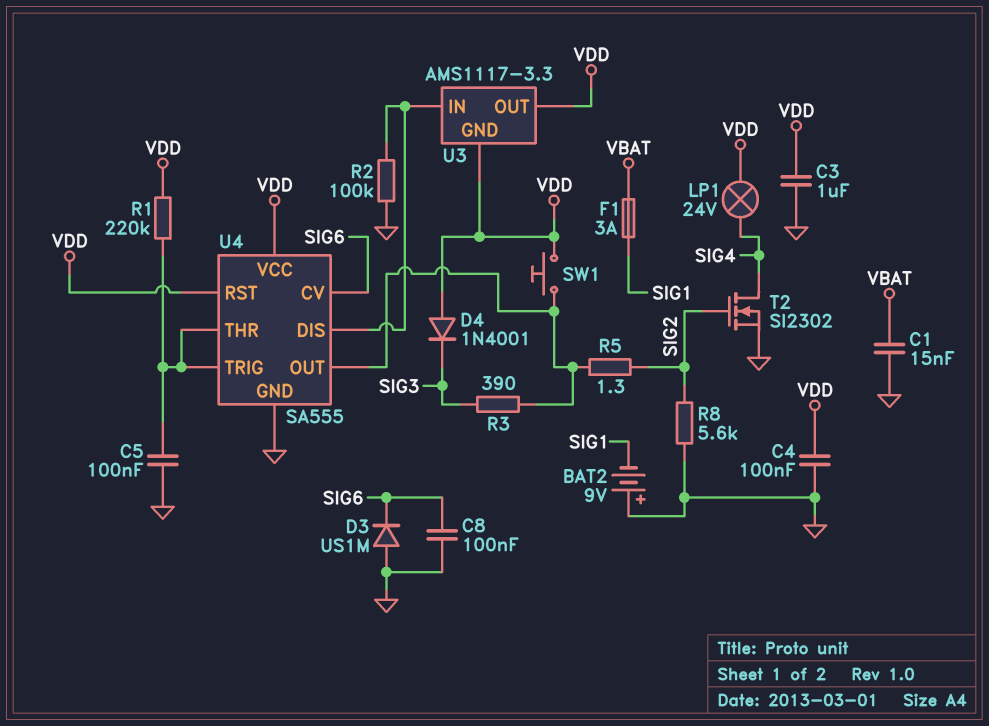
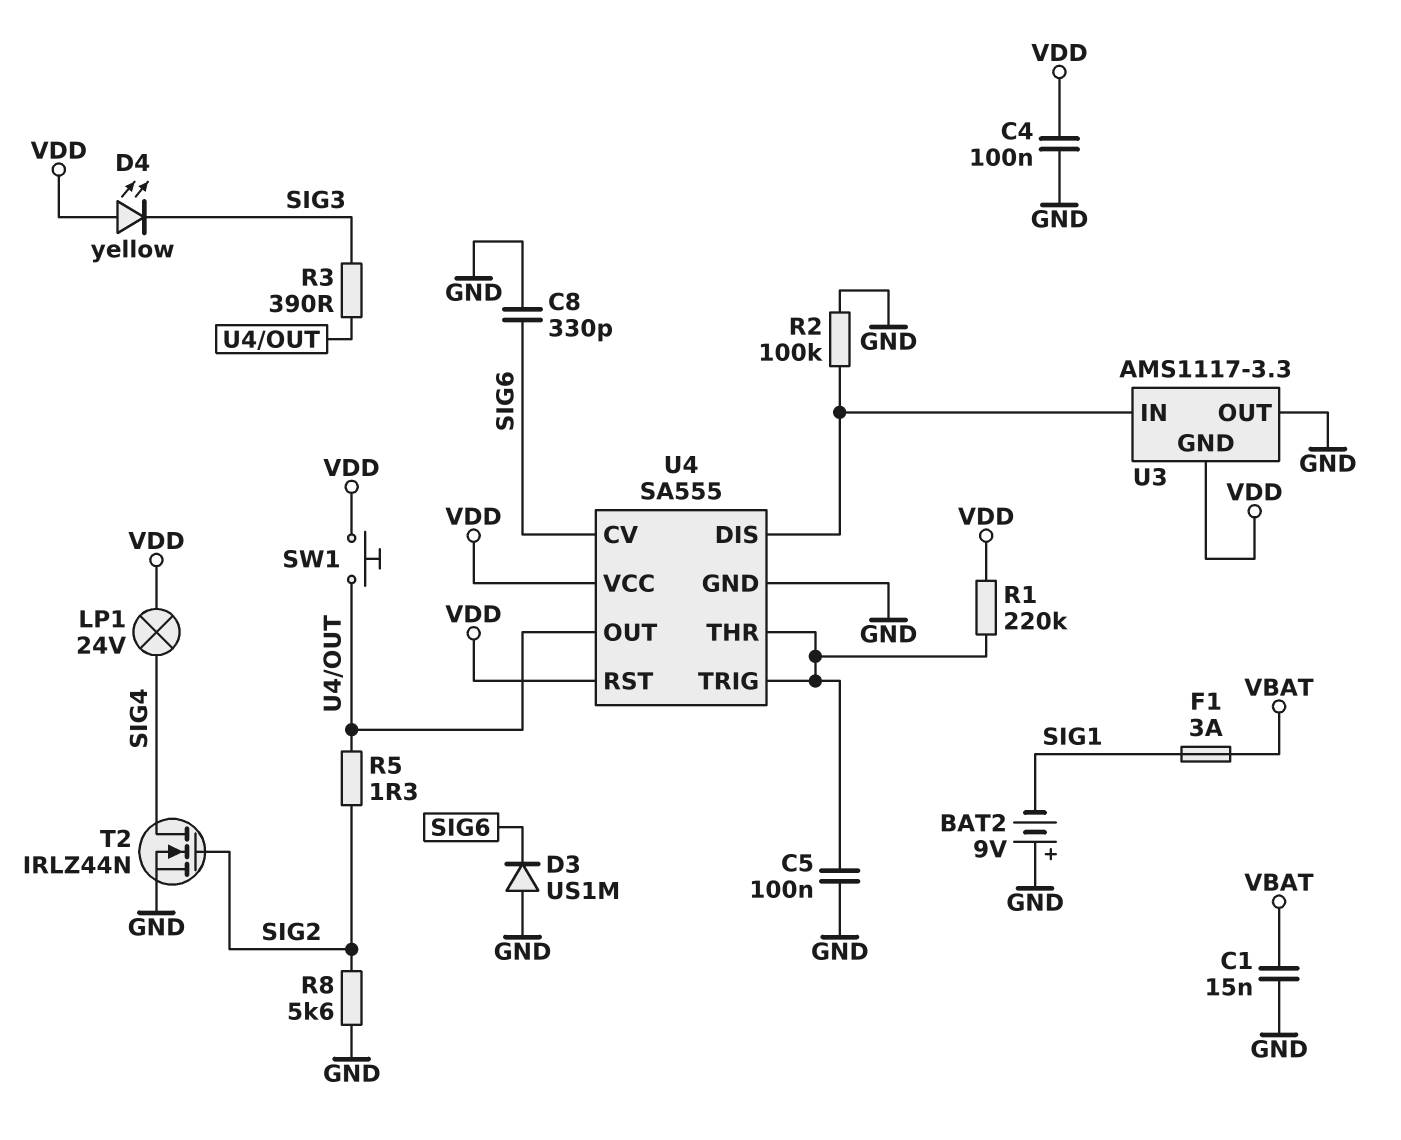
C3: 1uF (GND, VDD) -> none
C8: 100nF (GND, SIG6) -> 330pF (GND, SIG6)
D4: diode 1N4001 (A VDD, K SIG3) -> LED yellow (A VDD, K SIG3)
T2: NMOS SI2302 (G SIG2, D SIG4, S GND) -> NMOS IRLZ44N (G SIG2, D SIG4, S GND)
U3 pin OUT: VDD -> GND

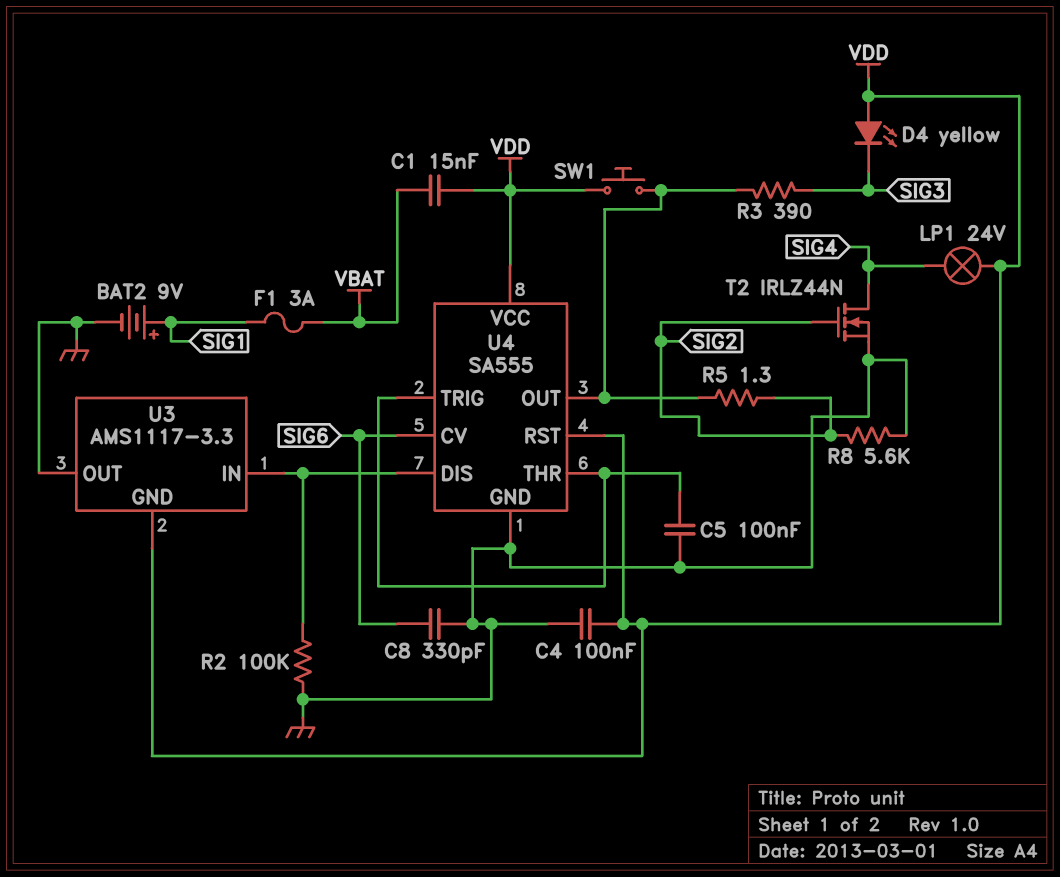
BAT2: 9V (plus GND, minus SIG1) -> 9V (plus SIG1, minus GND)
C1: 15nF (GND, VBAT) -> 15nF (VBAT, VDD)
D3: diode US1M (A GND, K SIG6) -> none
R1: 220k (U4/THR, VDD) -> none

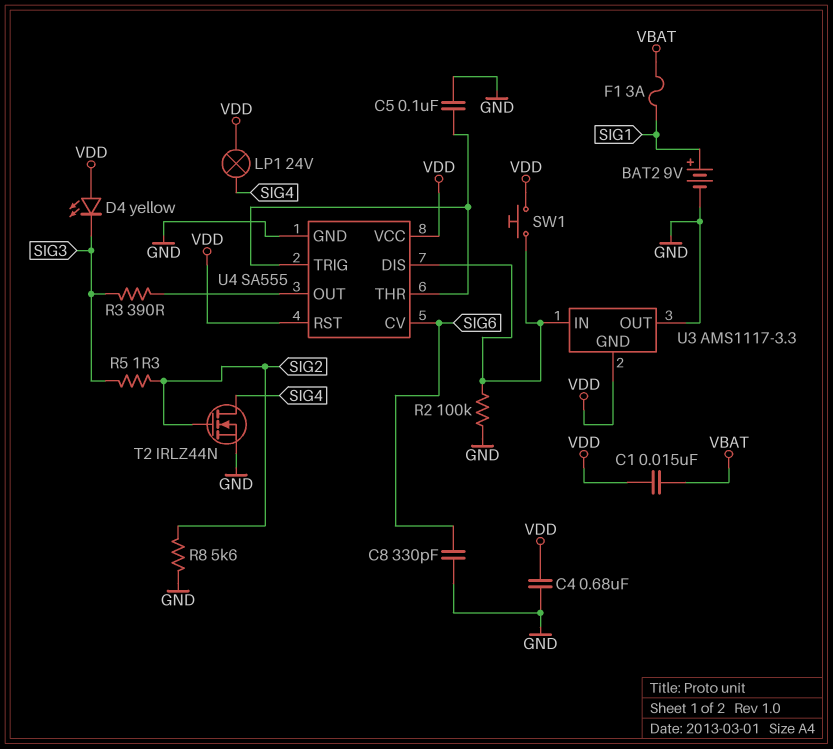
C4: 100nF (GND, VDD) -> 680nF (GND, VDD)
R5: 1.3 (SIG2, U4/OUT) -> 1.3 (SIG2, SIG3)
SW1: button (U4/OUT, VDD) -> button (U3/IN, VDD)

